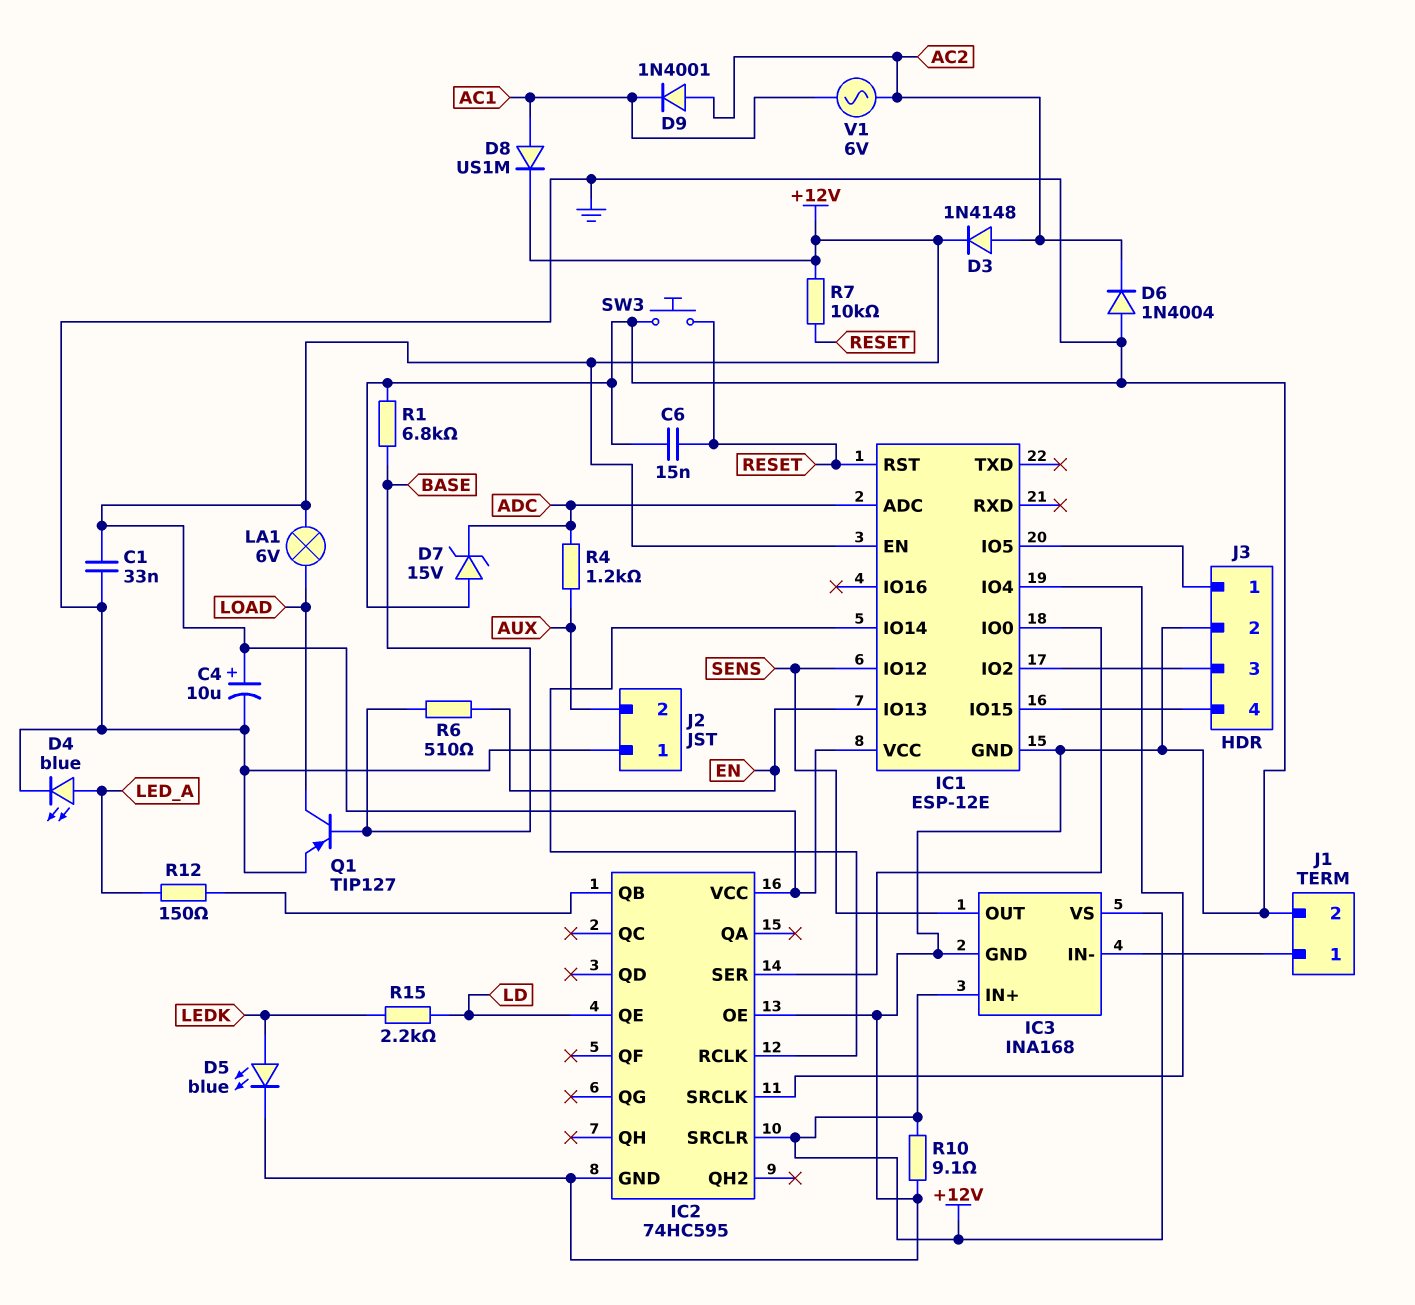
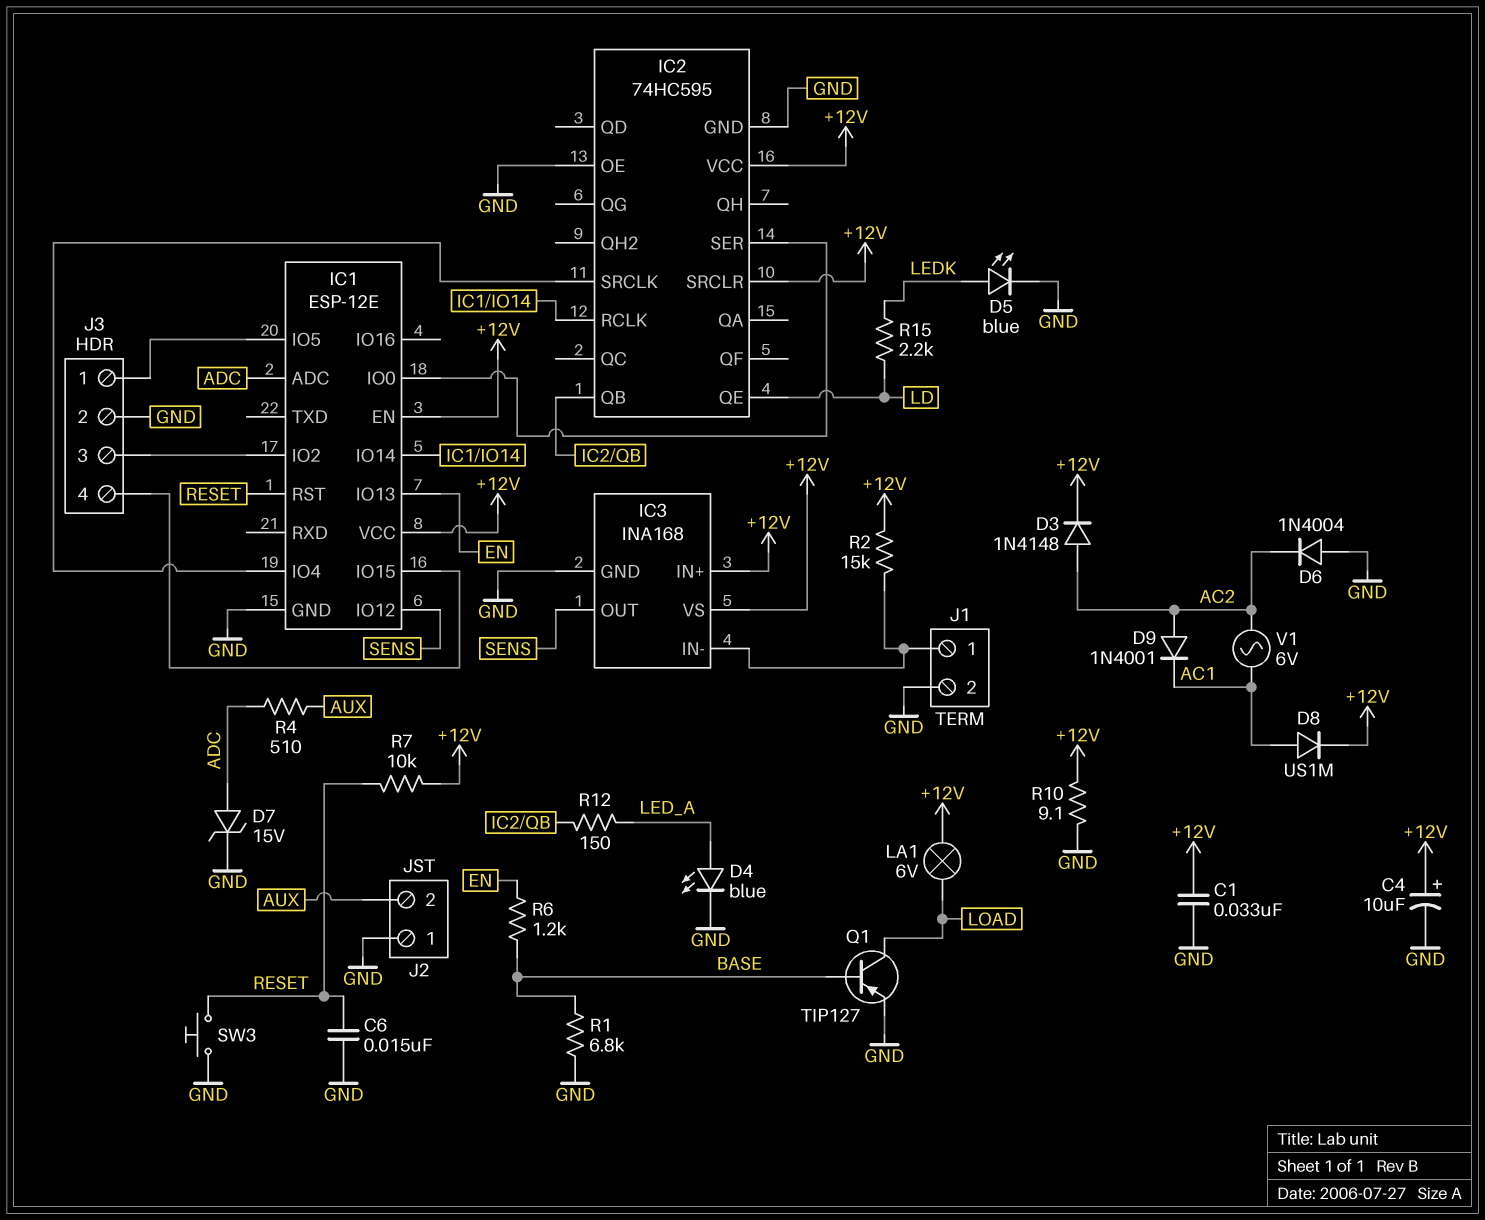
D7: zener 15V (A GND, K ADC) -> zener 15V (A ADC, K GND)
R2: none -> 15k (+12V, IC3/IN-)
R4: 1.2k (ADC, AUX) -> 510 (ADC, AUX)
R6: 510 (BASE, EN) -> 1.2k (BASE, EN)

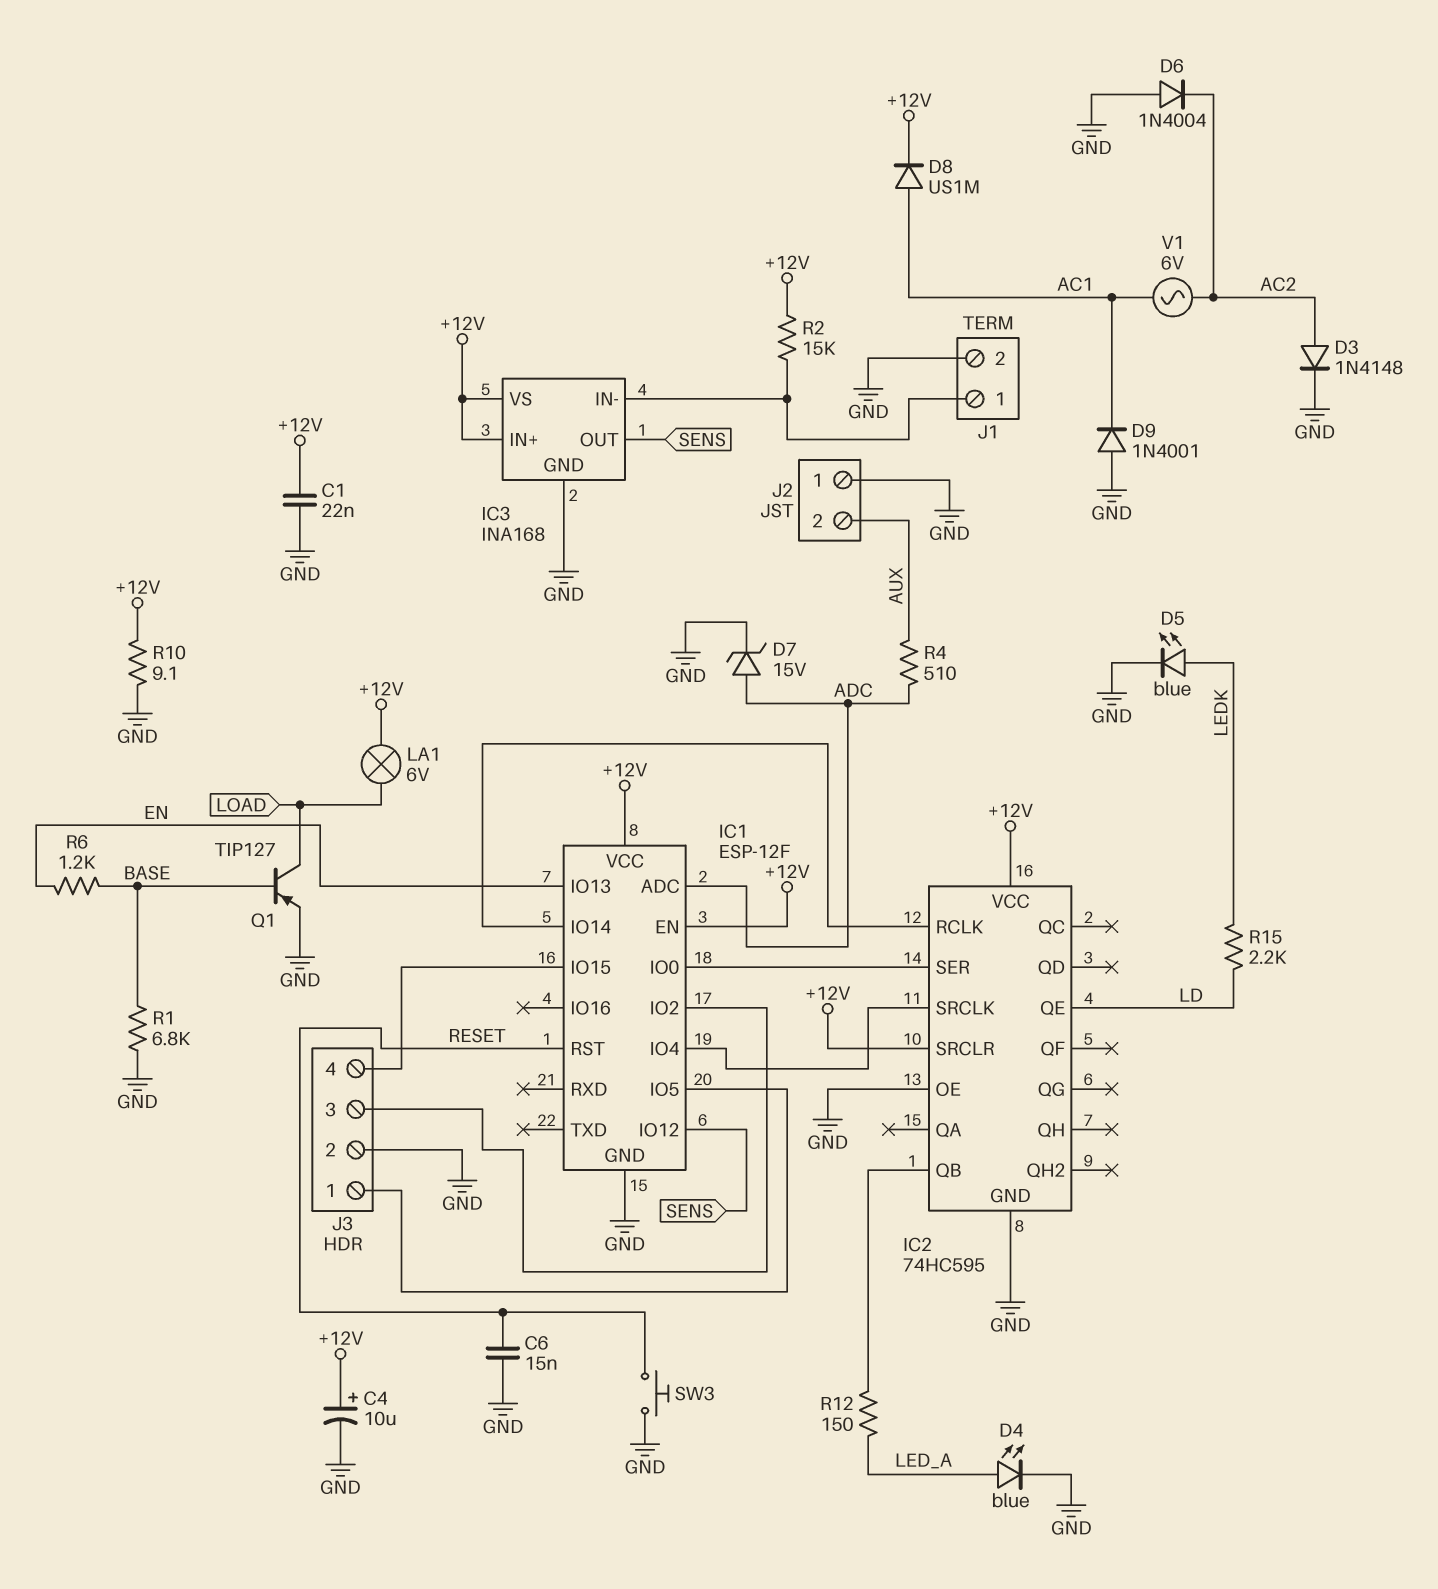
C1: 33nF (+12V, GND) -> 22nF (+12V, GND)
D3: diode 1N4148 (A AC2, K +12V) -> diode 1N4148 (A AC2, K GND)
D9: diode 1N4001 (A AC2, K AC1) -> diode 1N4001 (A GND, K AC1)
IC1: ESP-12E -> ESP-12F
R7: 10k (+12V, RESET) -> none

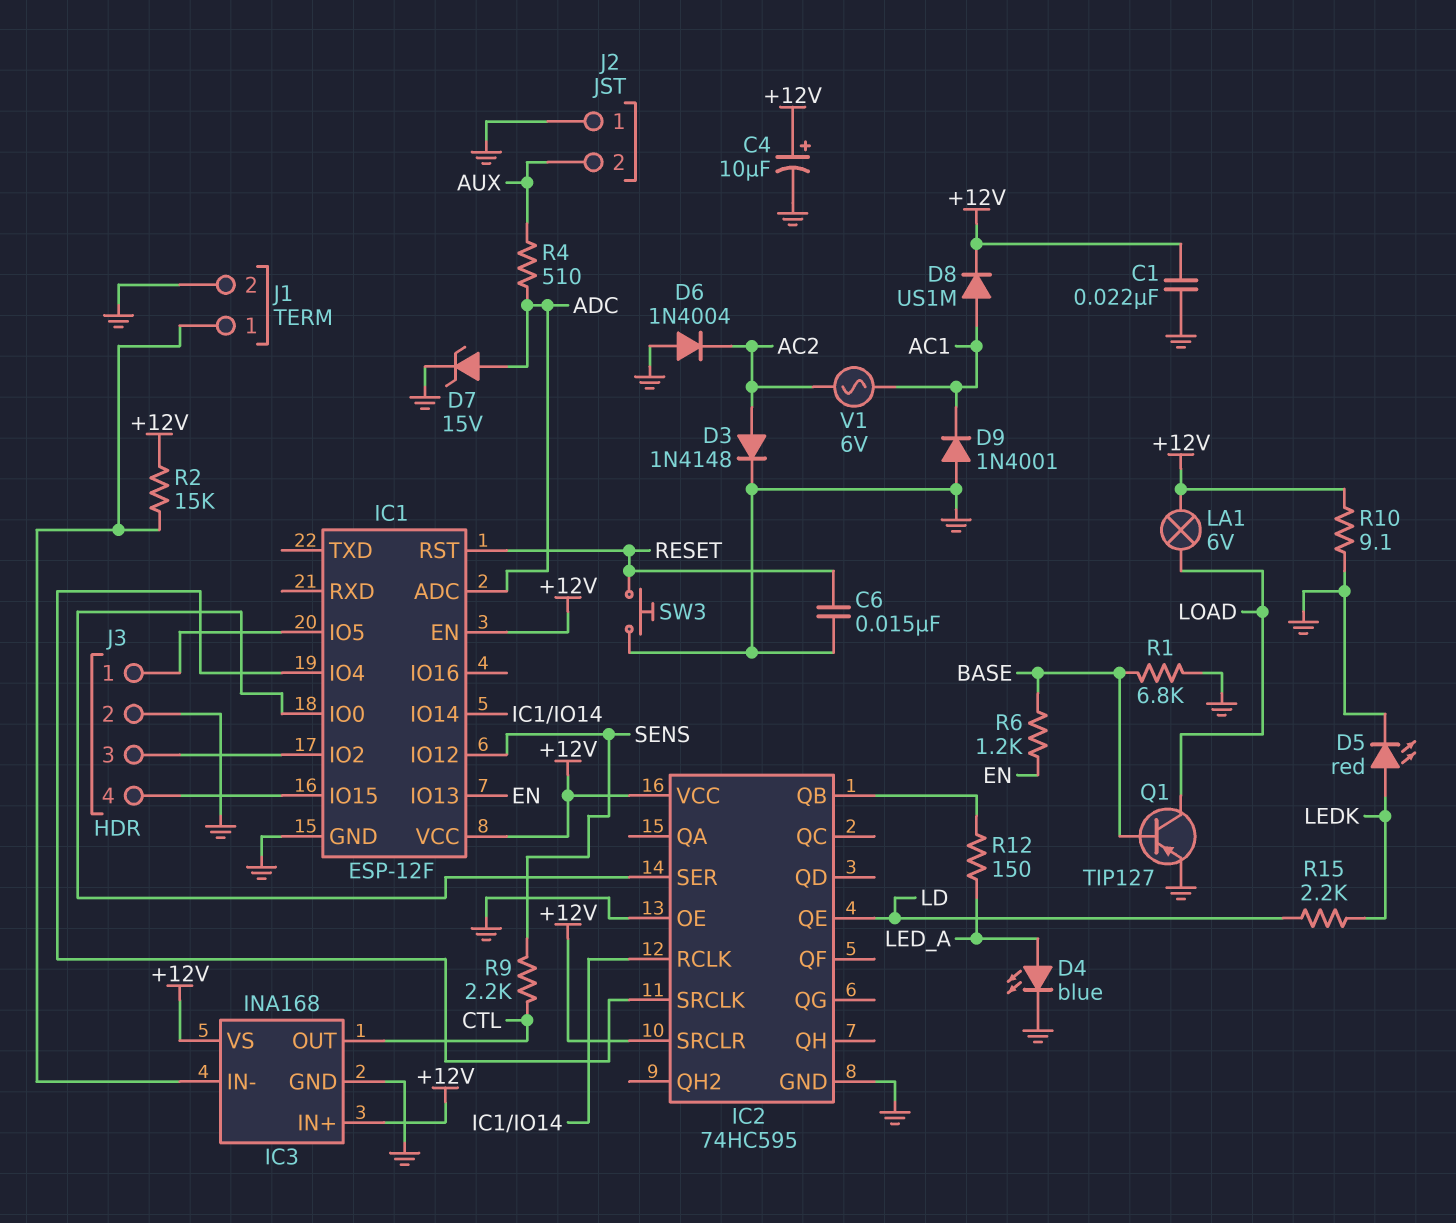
D5: LED blue (A LEDK, K GND) -> LED red (A LEDK, K GND)
IC3 pin OUT: SENS -> CTL
R9: none -> 2.2k (CTL, SENS)

